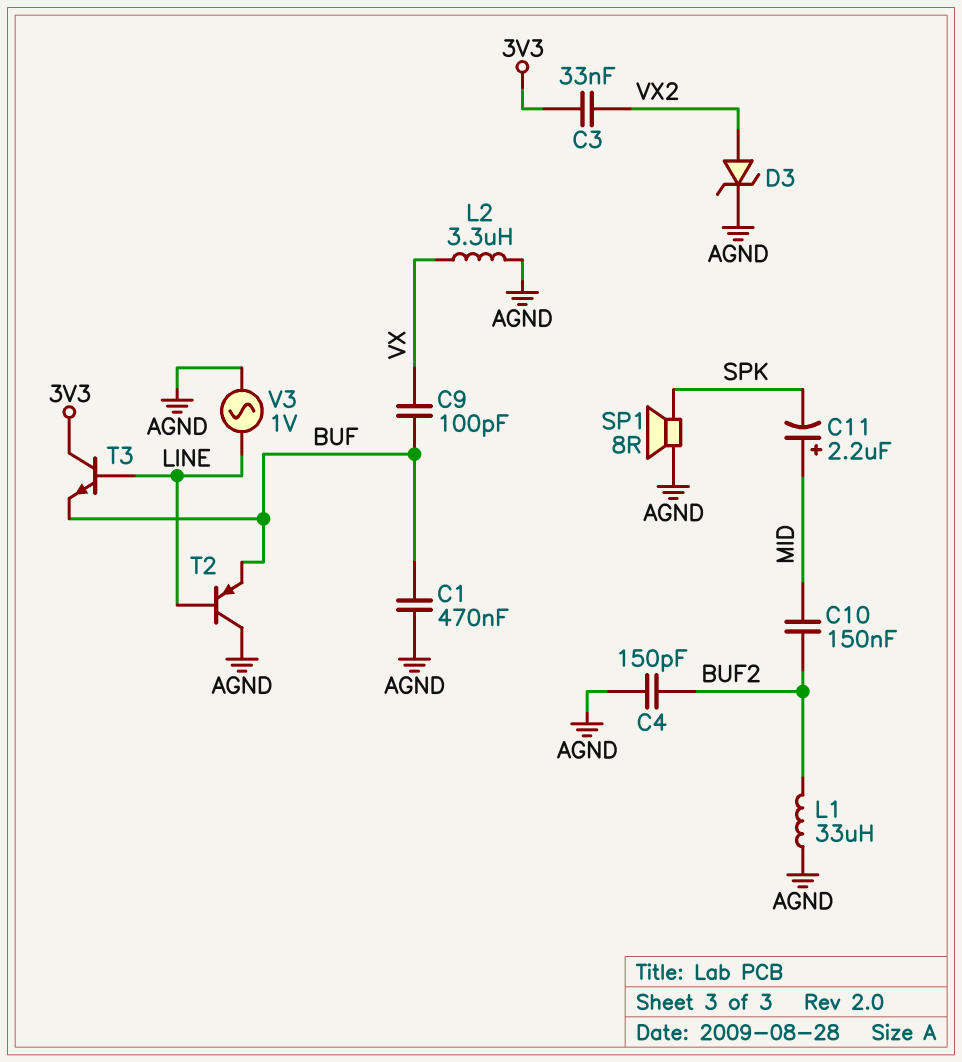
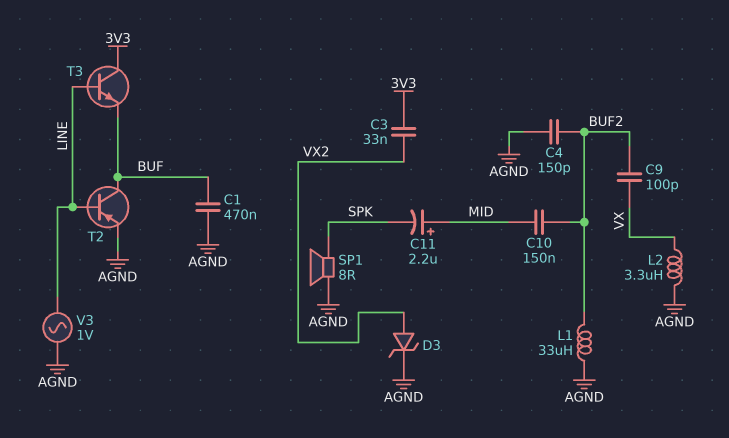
C9: 100pF (BUF, VX) -> 100pF (BUF2, VX)
T2: PNP (B LINE, C AGND, E BUF) -> PNP (B LINE, C BUF, E AGND)

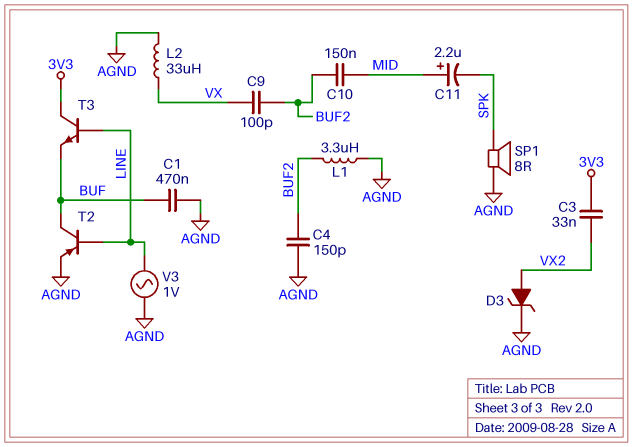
L1: 33uH (AGND, BUF2) -> 3.3uH (AGND, BUF2)
L2: 3.3uH (AGND, VX) -> 33uH (AGND, VX)

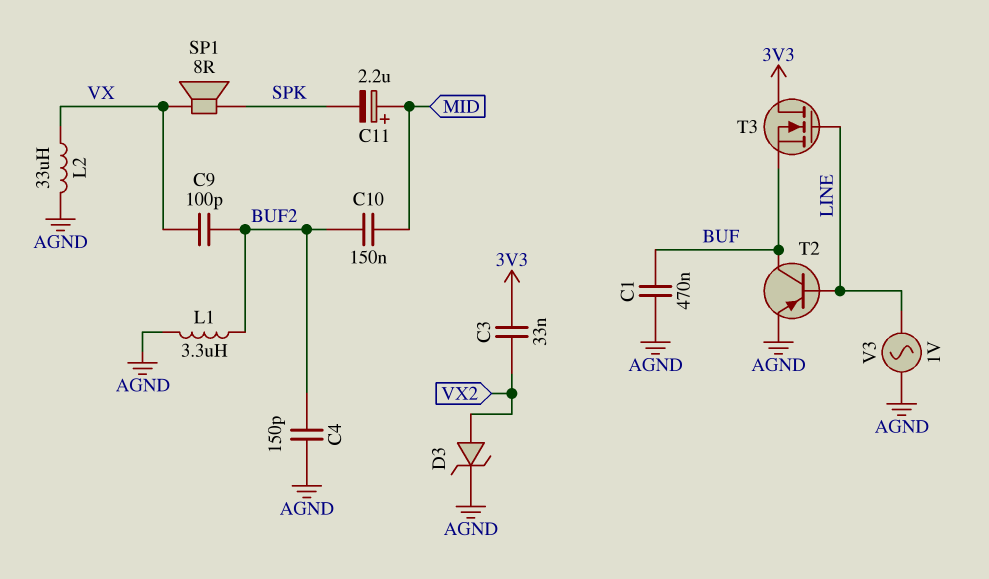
SP1: speaker 8R (AGND, SPK) -> speaker 8R (SPK, VX)
T3: NPN (B LINE, C 3V3, E BUF) -> NMOS (G LINE, D 3V3, S BUF)

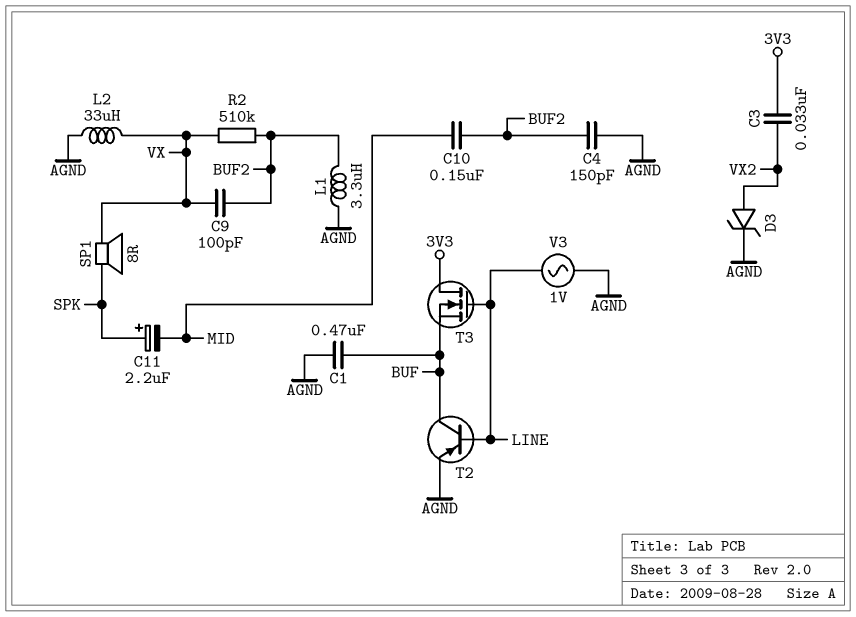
C11: 2.2uF (plus MID, minus SPK) -> 2.2uF (plus SPK, minus MID)
R2: none -> 510k (BUF2, VX)

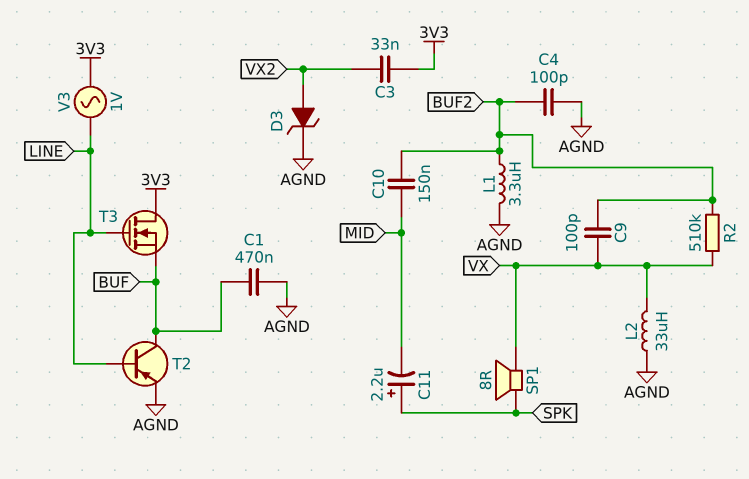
C4: 150pF (AGND, BUF2) -> 100pF (AGND, BUF2)
V3: AC 1V (AGND, LINE) -> AC 1V (3V3, LINE)

